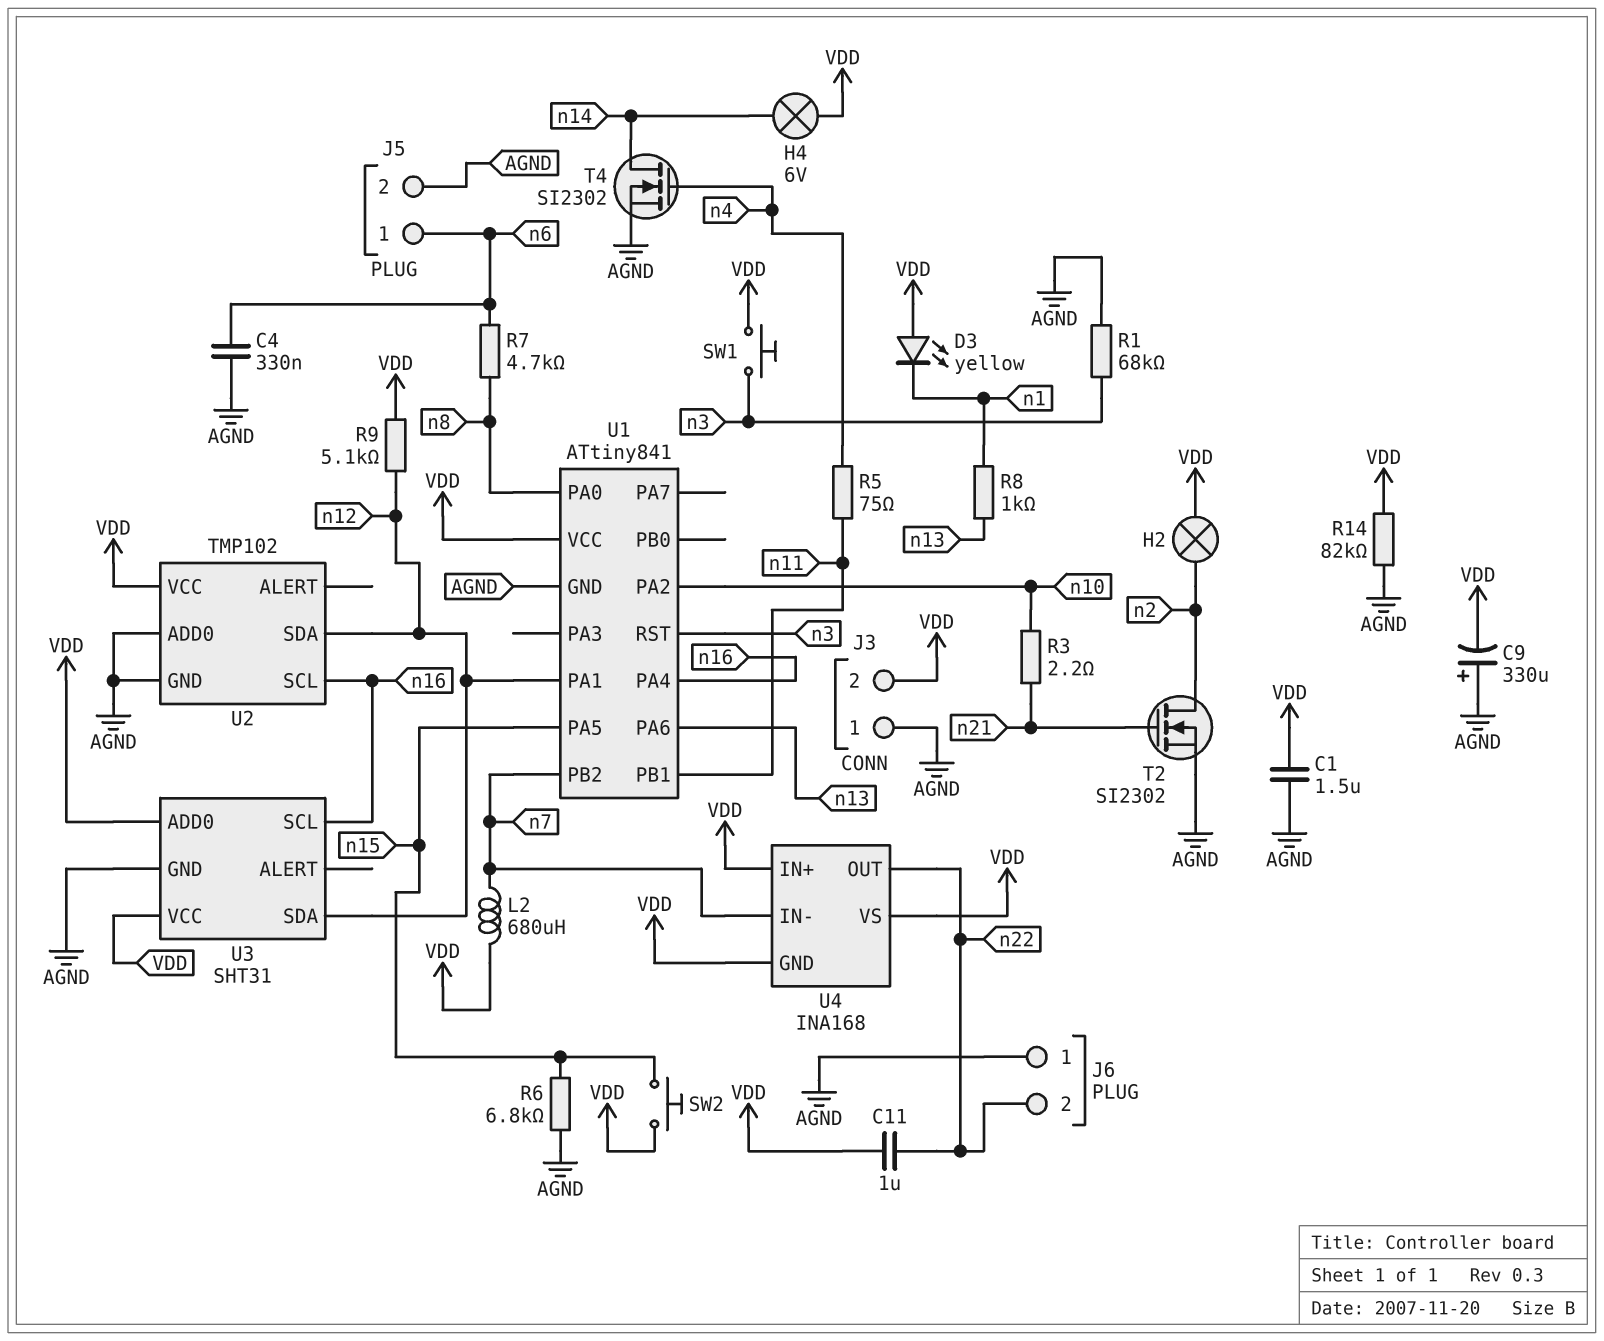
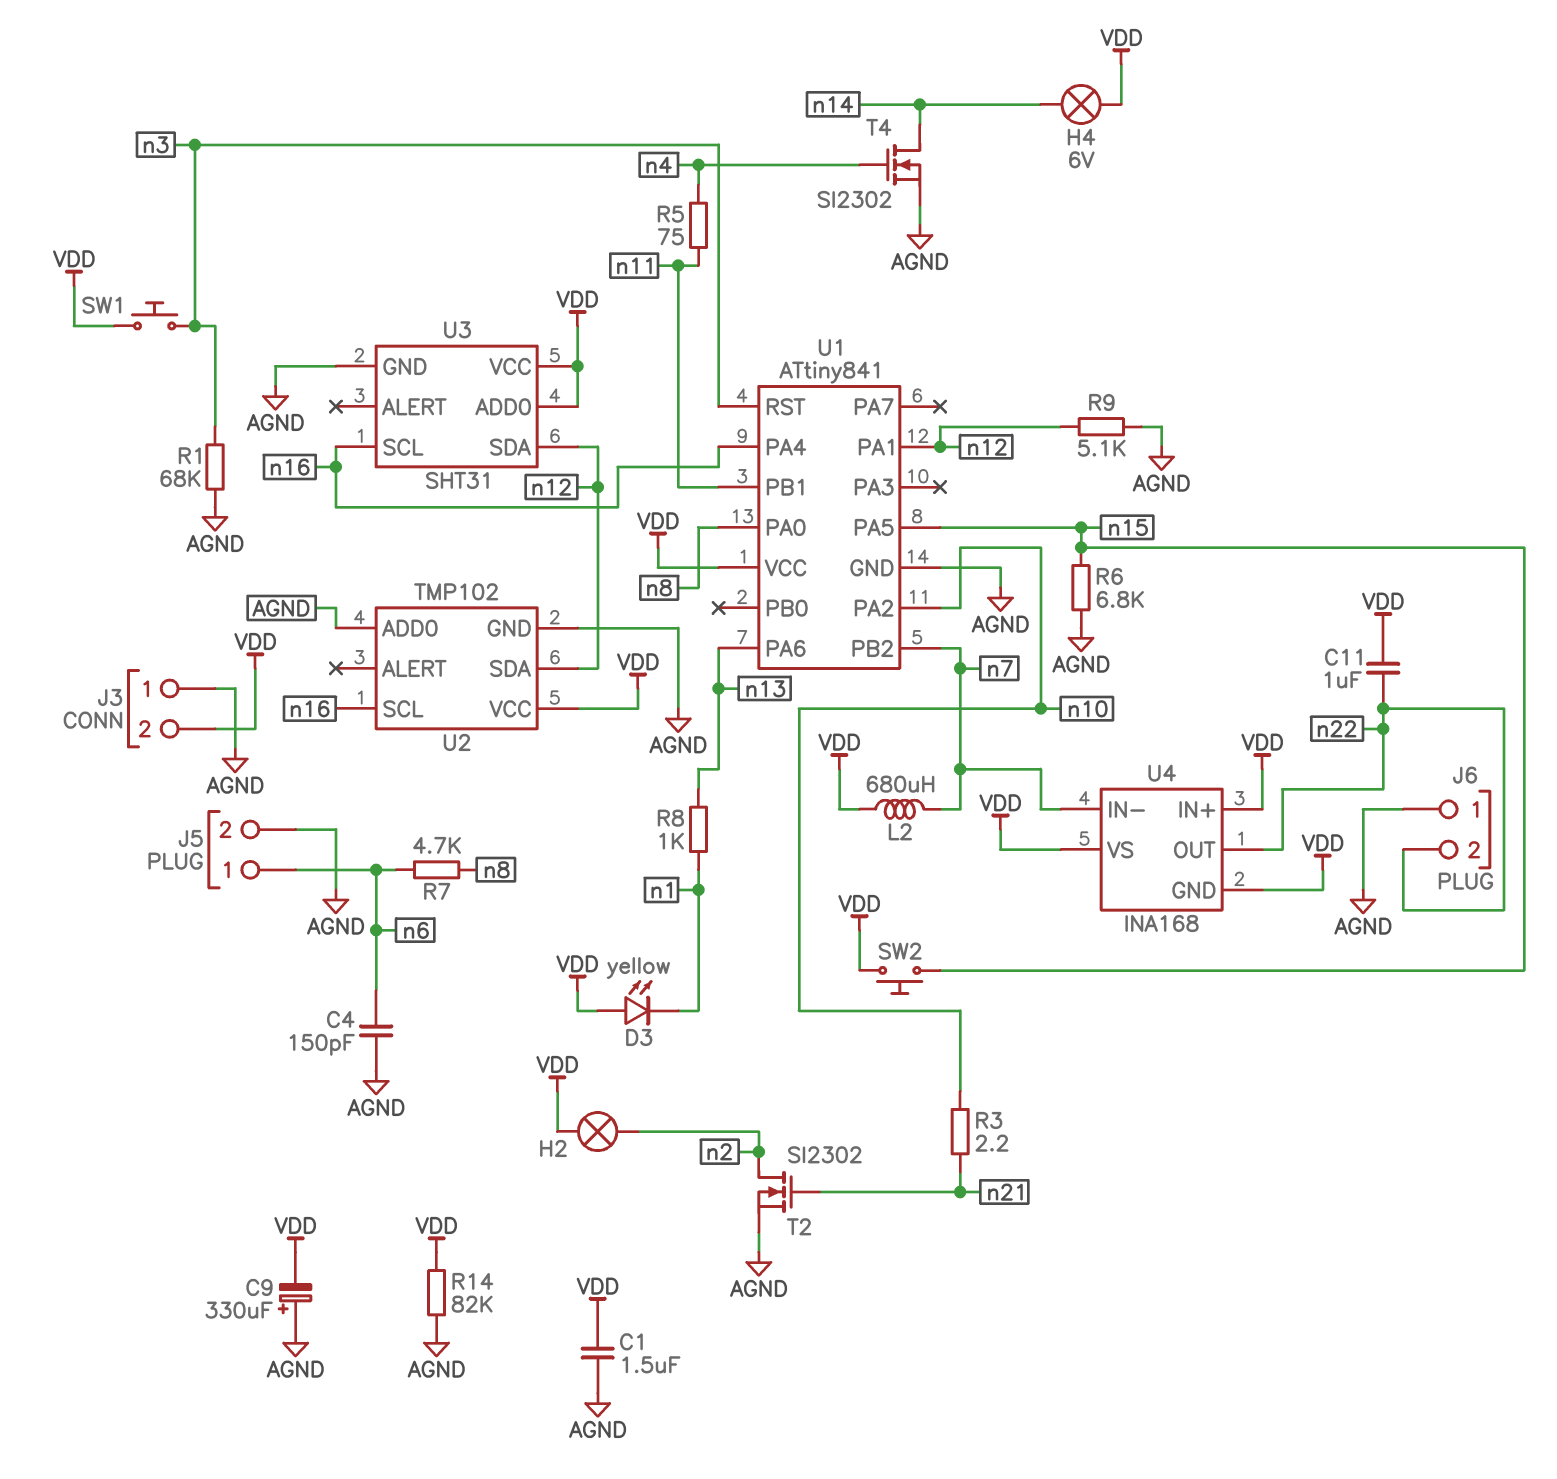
C4: 330nF (AGND, n6) -> 150pF (AGND, n6)
R9: 5.1k (VDD, n12) -> 5.1k (AGND, n12)

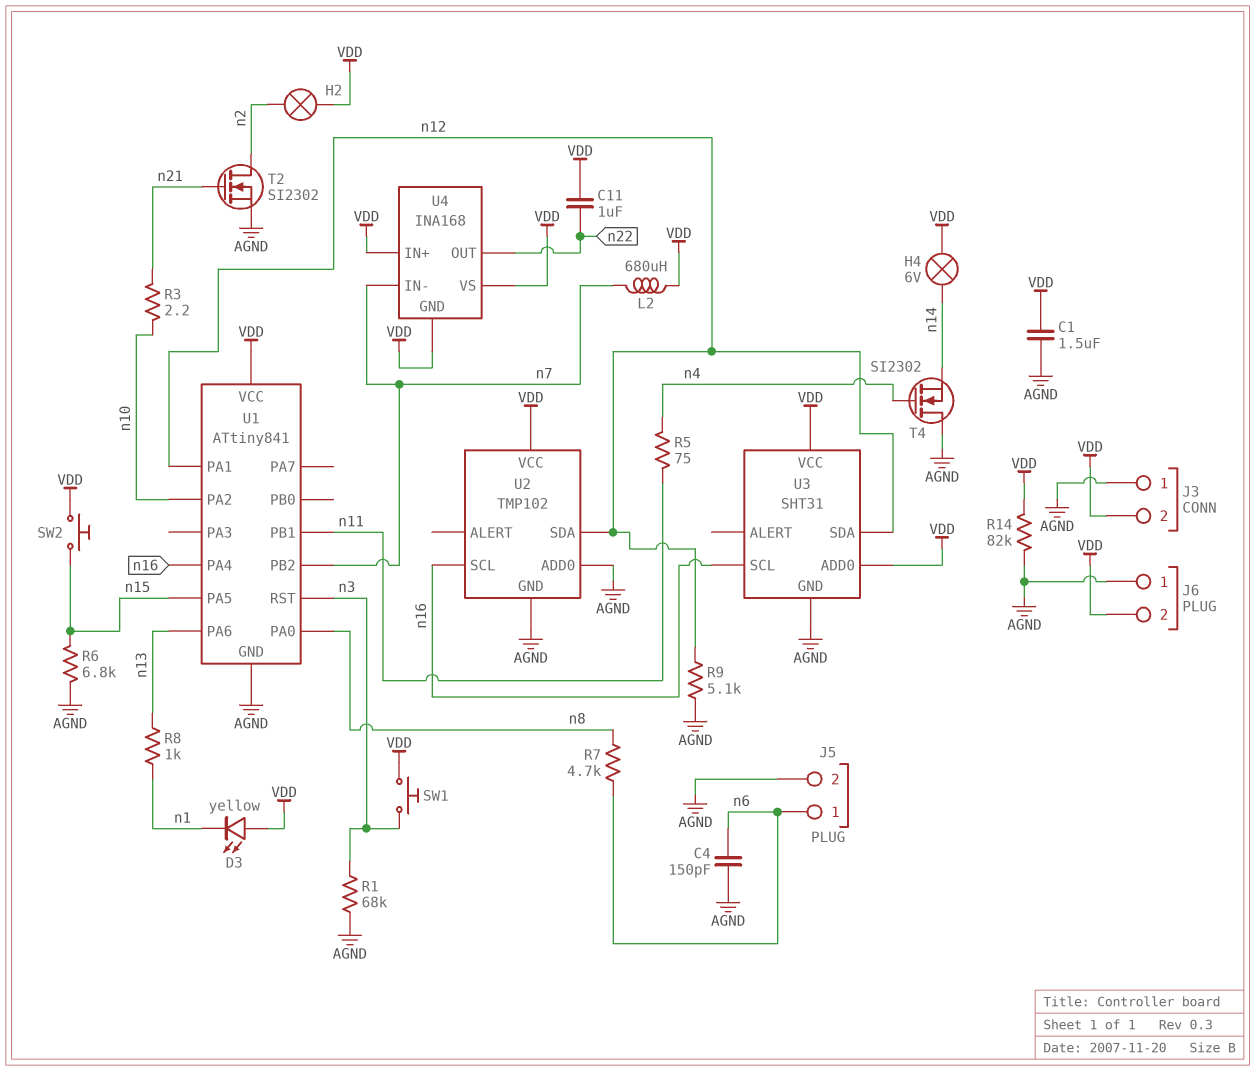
C9: 330uF (plus AGND, minus VDD) -> none
J6 pin 2: n22 -> VDD
T4: NMOS SI2302 (G n4, D n14, S AGND) -> NMOS SI2302 (G n4, D AGND, S n14)

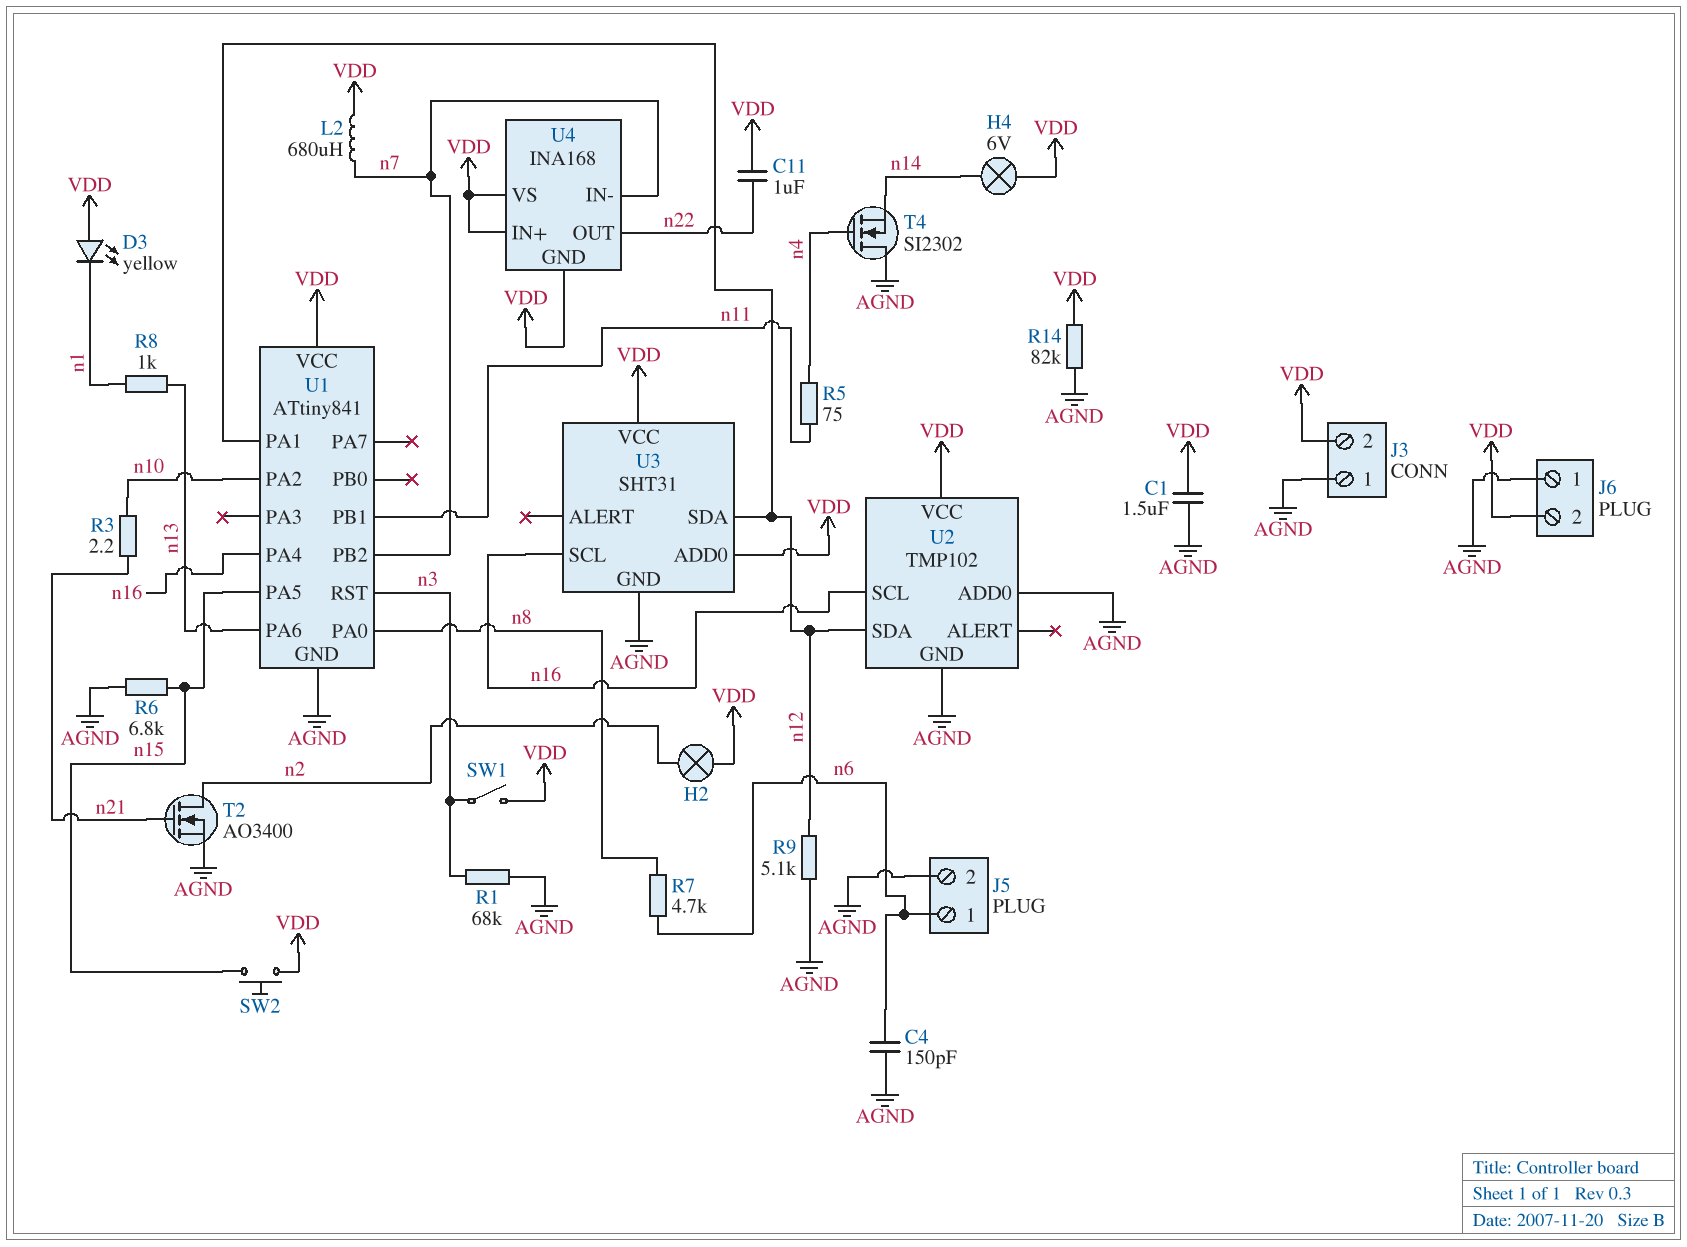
SW1: button (VDD, n3) -> switch (VDD, n3)
T2: NMOS SI2302 (G n21, D n2, S AGND) -> NMOS AO3400 (G n21, D n2, S AGND)

